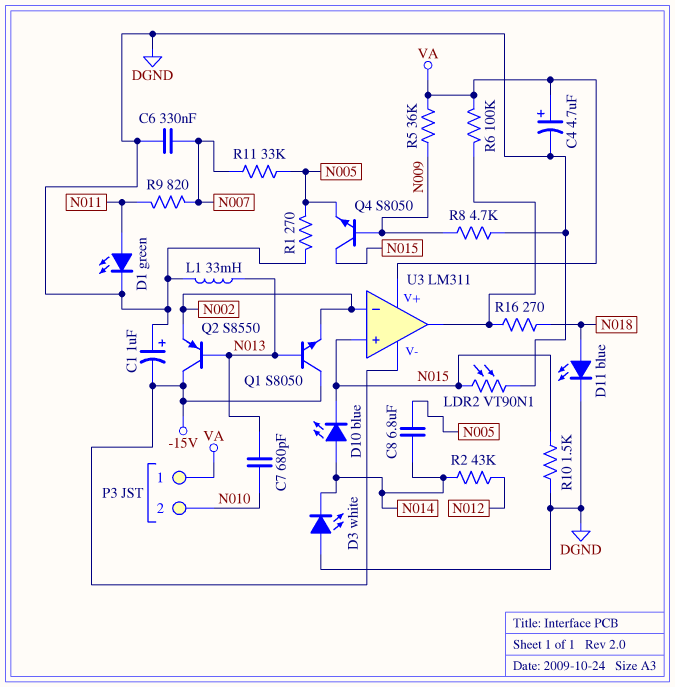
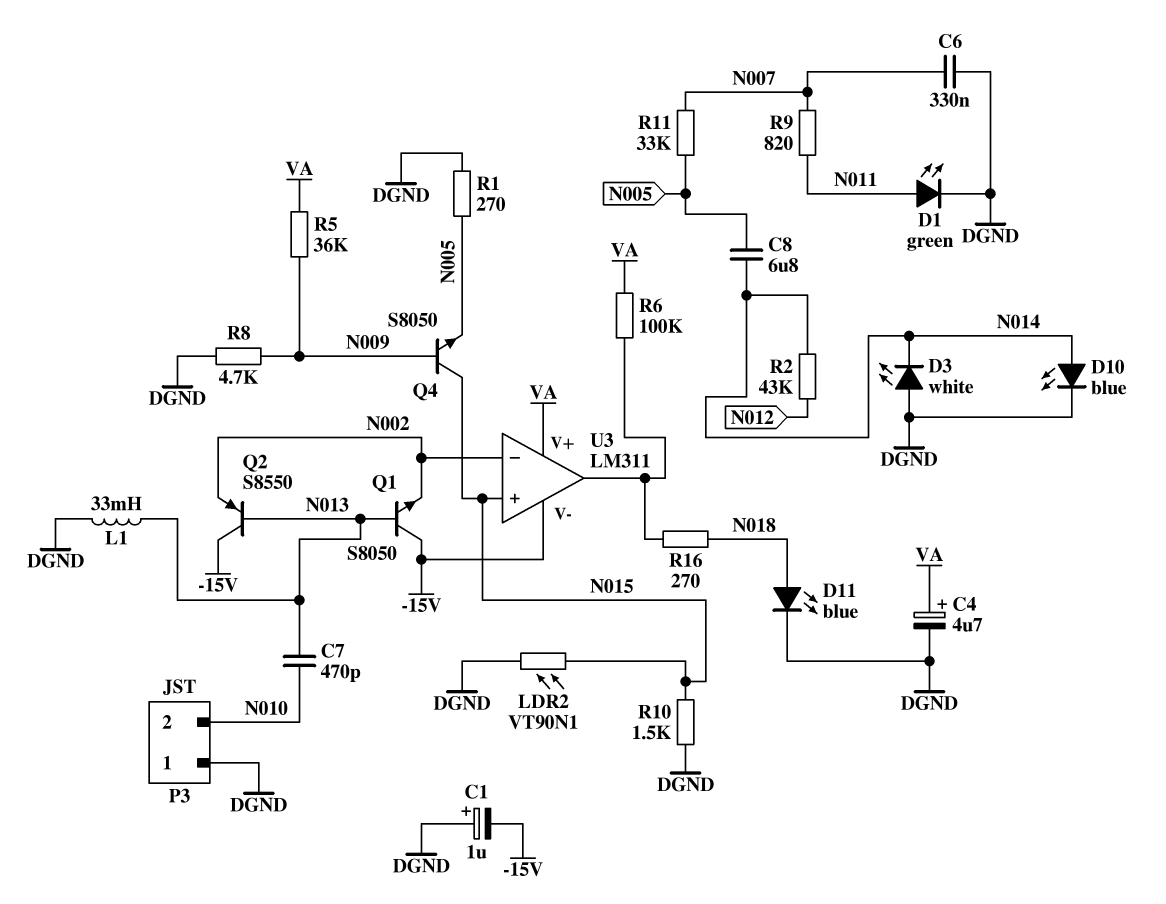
C7: 680pF (N010, N013) -> 470pF (N010, N013)
D10: LED blue (A N014, K N015) -> LED blue (A N014, K DGND)
P3 pin 1: VA -> DGND

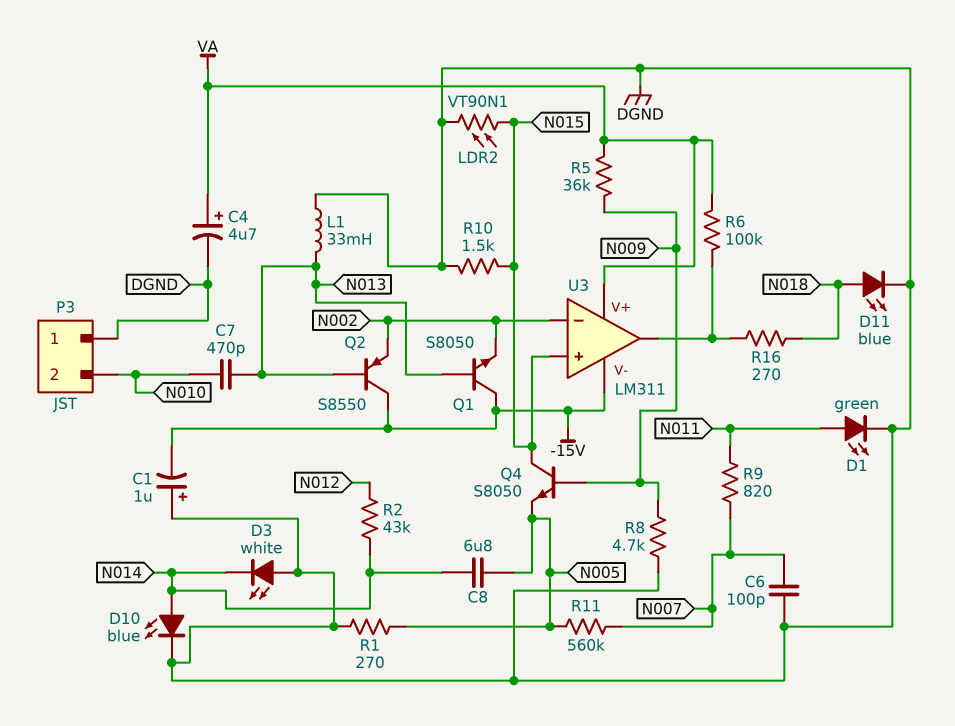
C6: 330nF (DGND, N007) -> 100pF (DGND, N007)
R11: 33k (N005, N007) -> 560k (N005, N007)

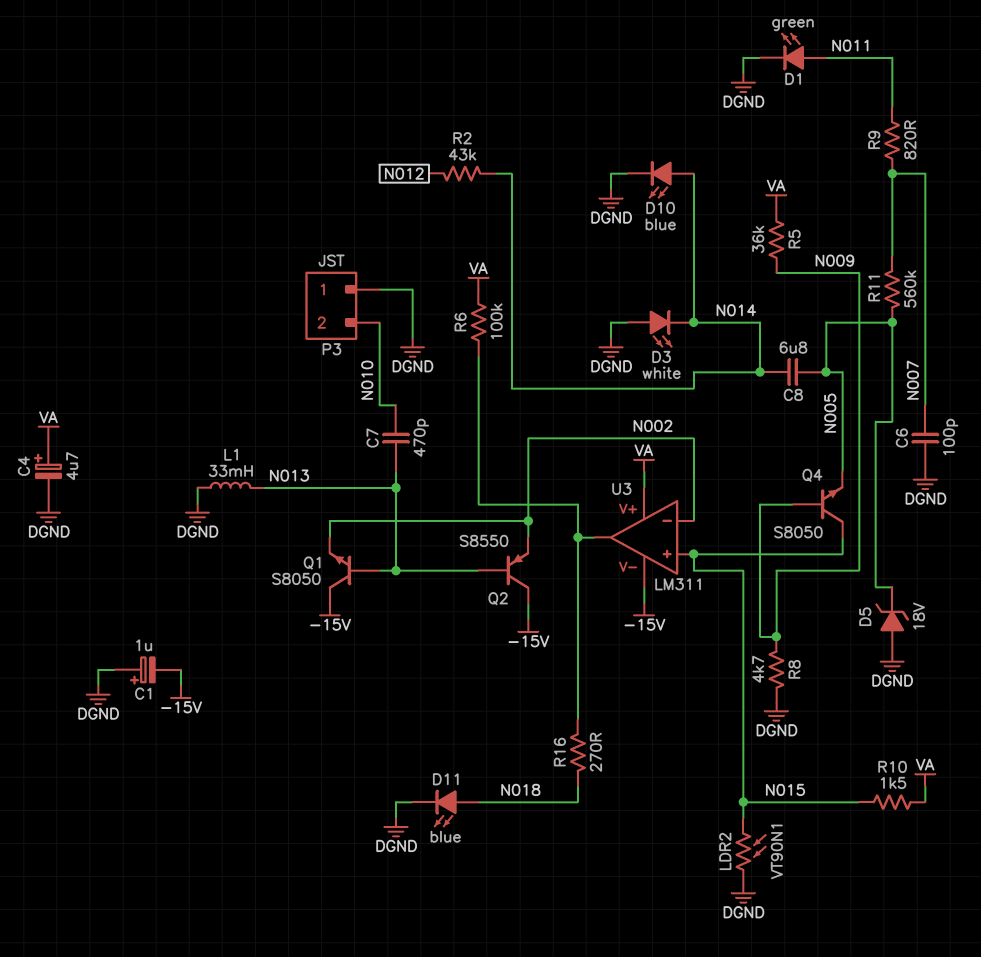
D5: none -> zener 18V (A DGND, K N005)
R1: 270 (DGND, N005) -> none
R10: 1.5k (DGND, N015) -> 1.5k (N015, VA)

